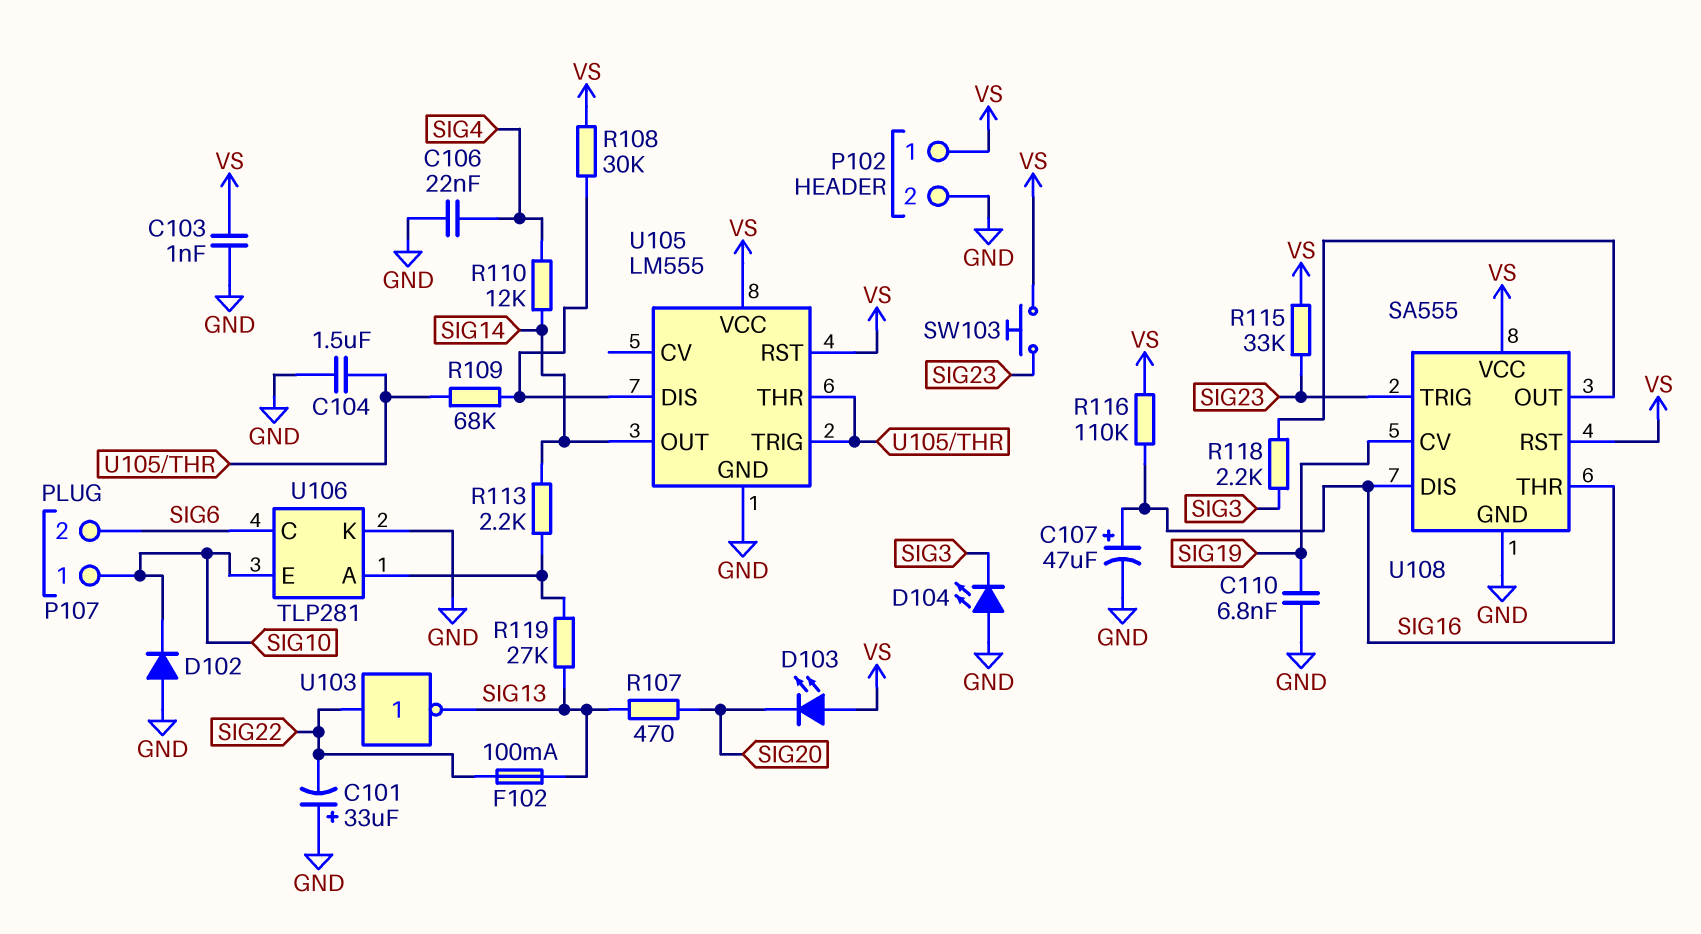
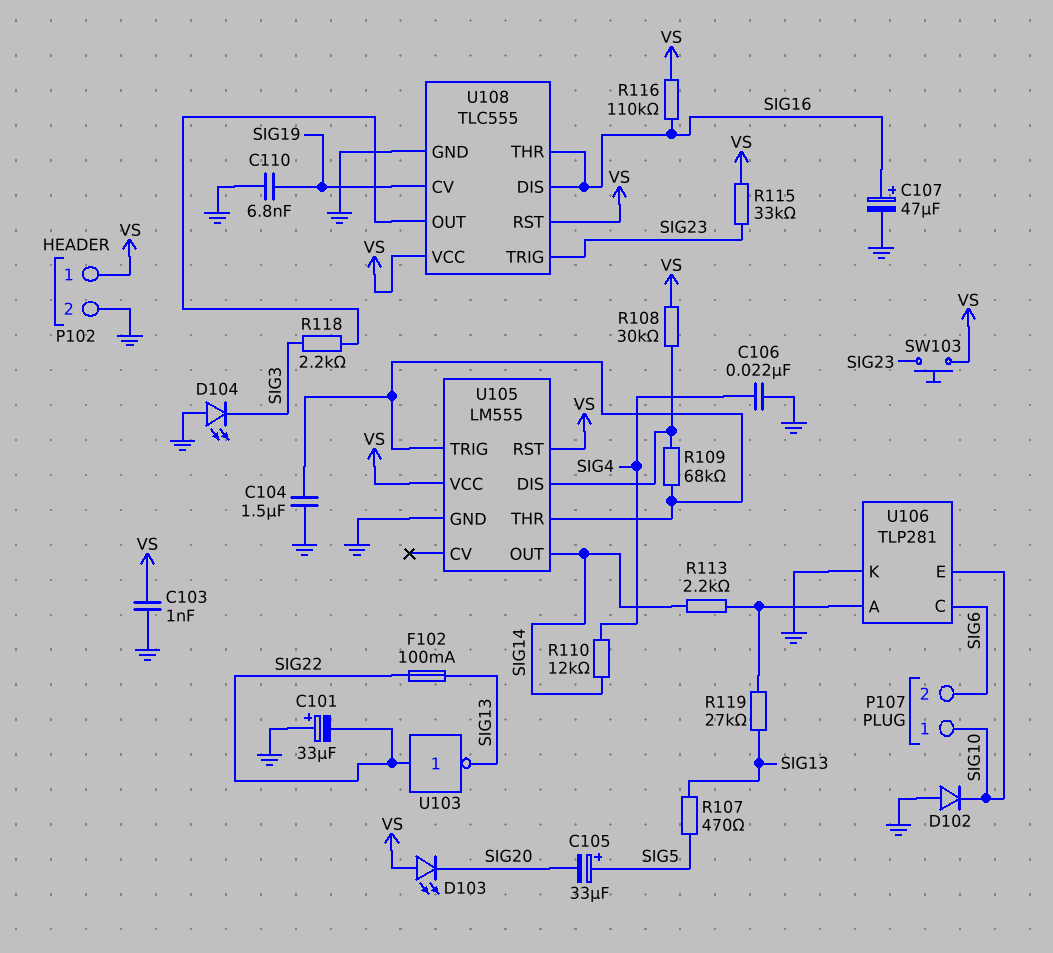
C105: none -> 33uF (plus SIG5, minus SIG20)
R107: 470 (SIG13, SIG20) -> 470 (SIG5, SIG13)
U108: SA555 -> TLC555

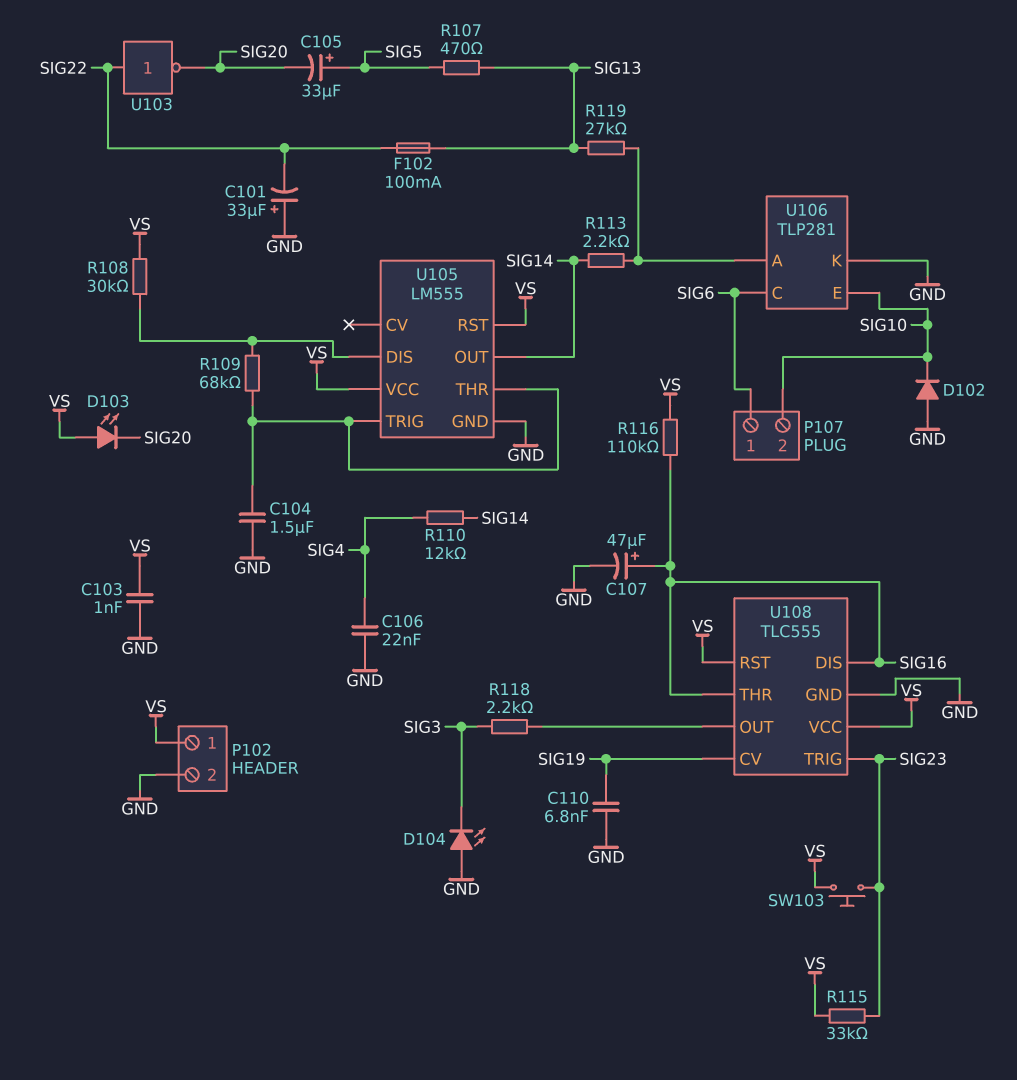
P107 pin 1: SIG10 -> SIG6
P107 pin 2: SIG6 -> SIG10
U103: NOT (in SIG22, out SIG13) -> NOT (in SIG22, out SIG20)

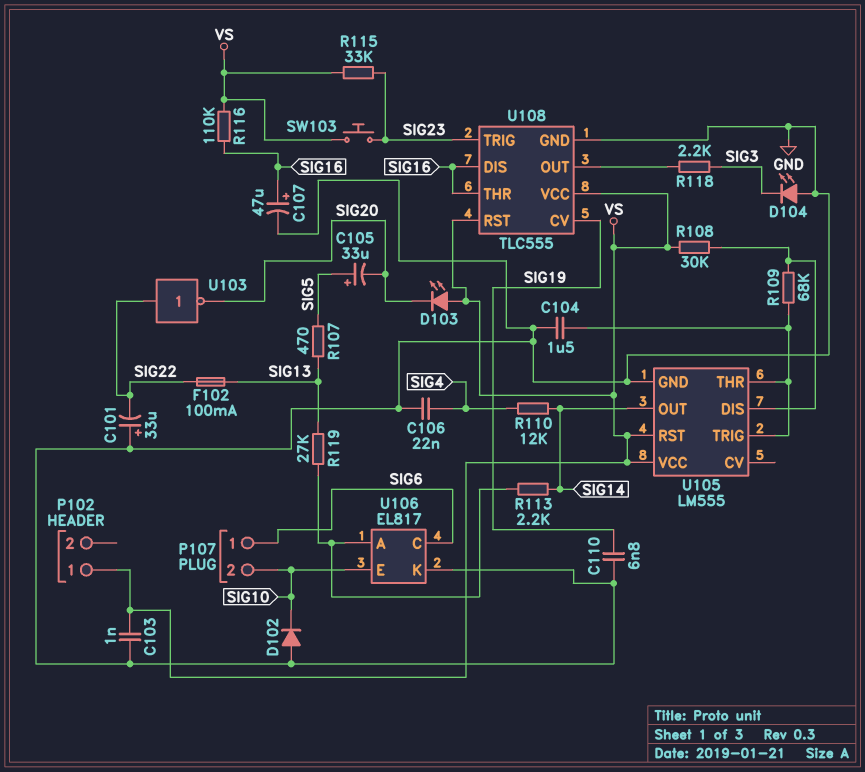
P102 pin 2: GND -> none
U106: TLP281 -> EL817

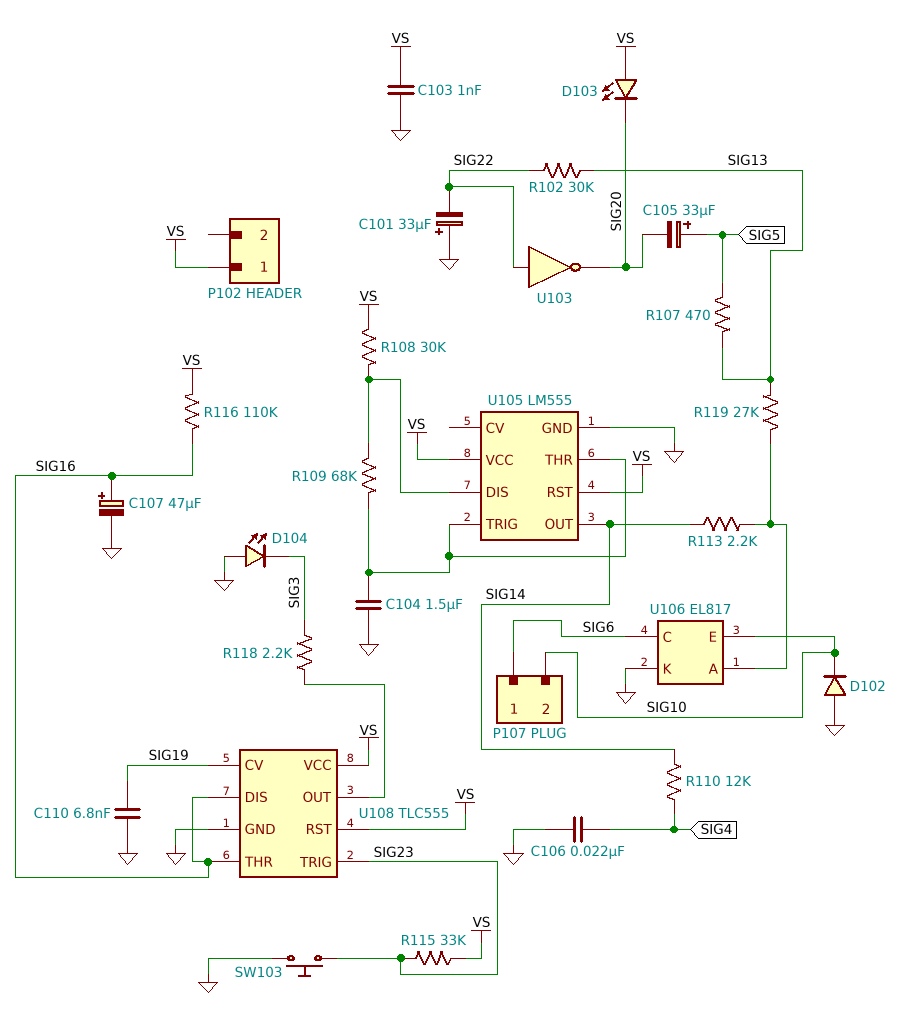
F102: 100mA (SIG13, SIG22) -> none
R102: none -> 30k (SIG13, SIG22)
SW103: button (SIG23, VS) -> button (GND, SIG23)

